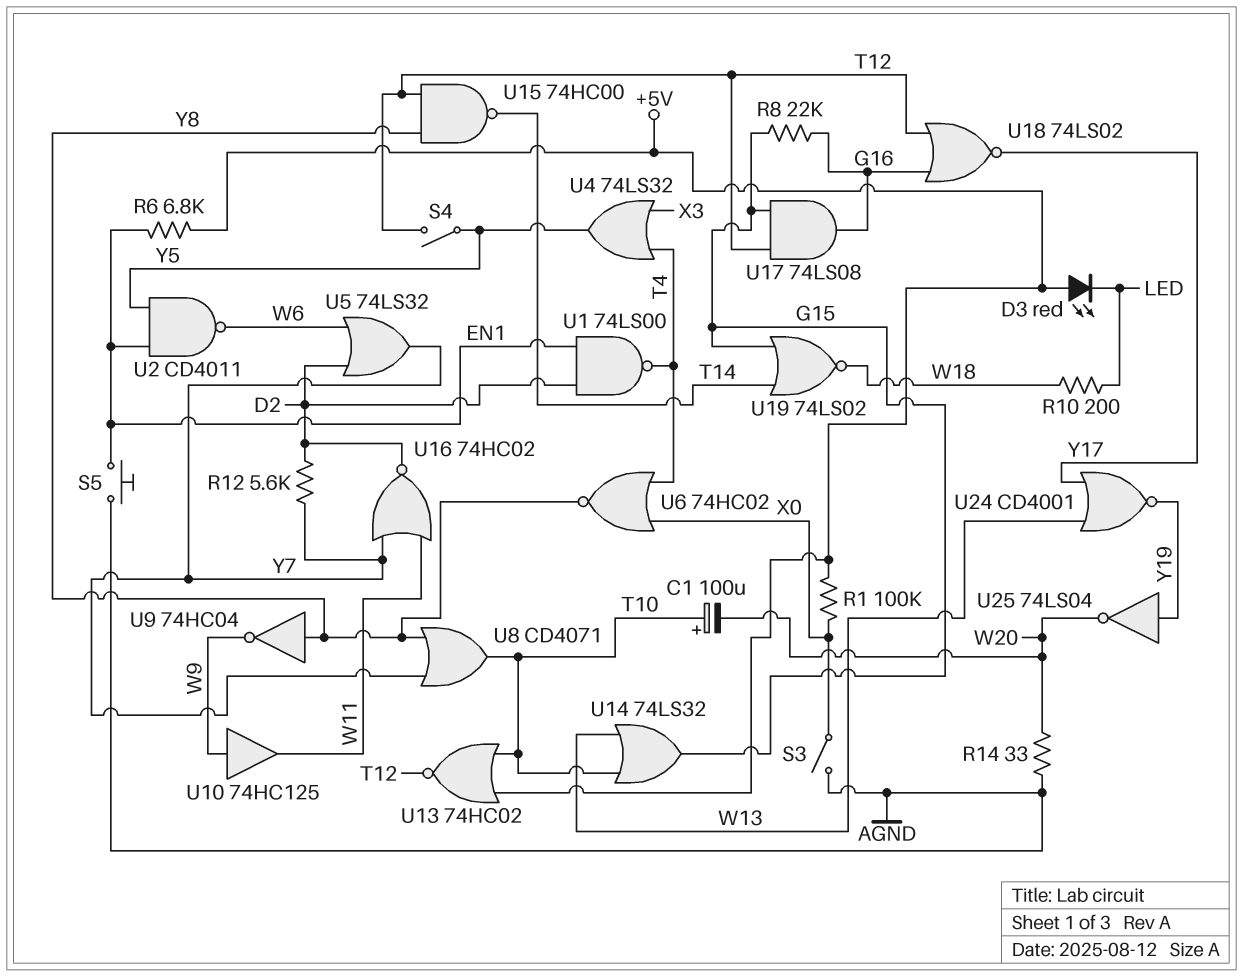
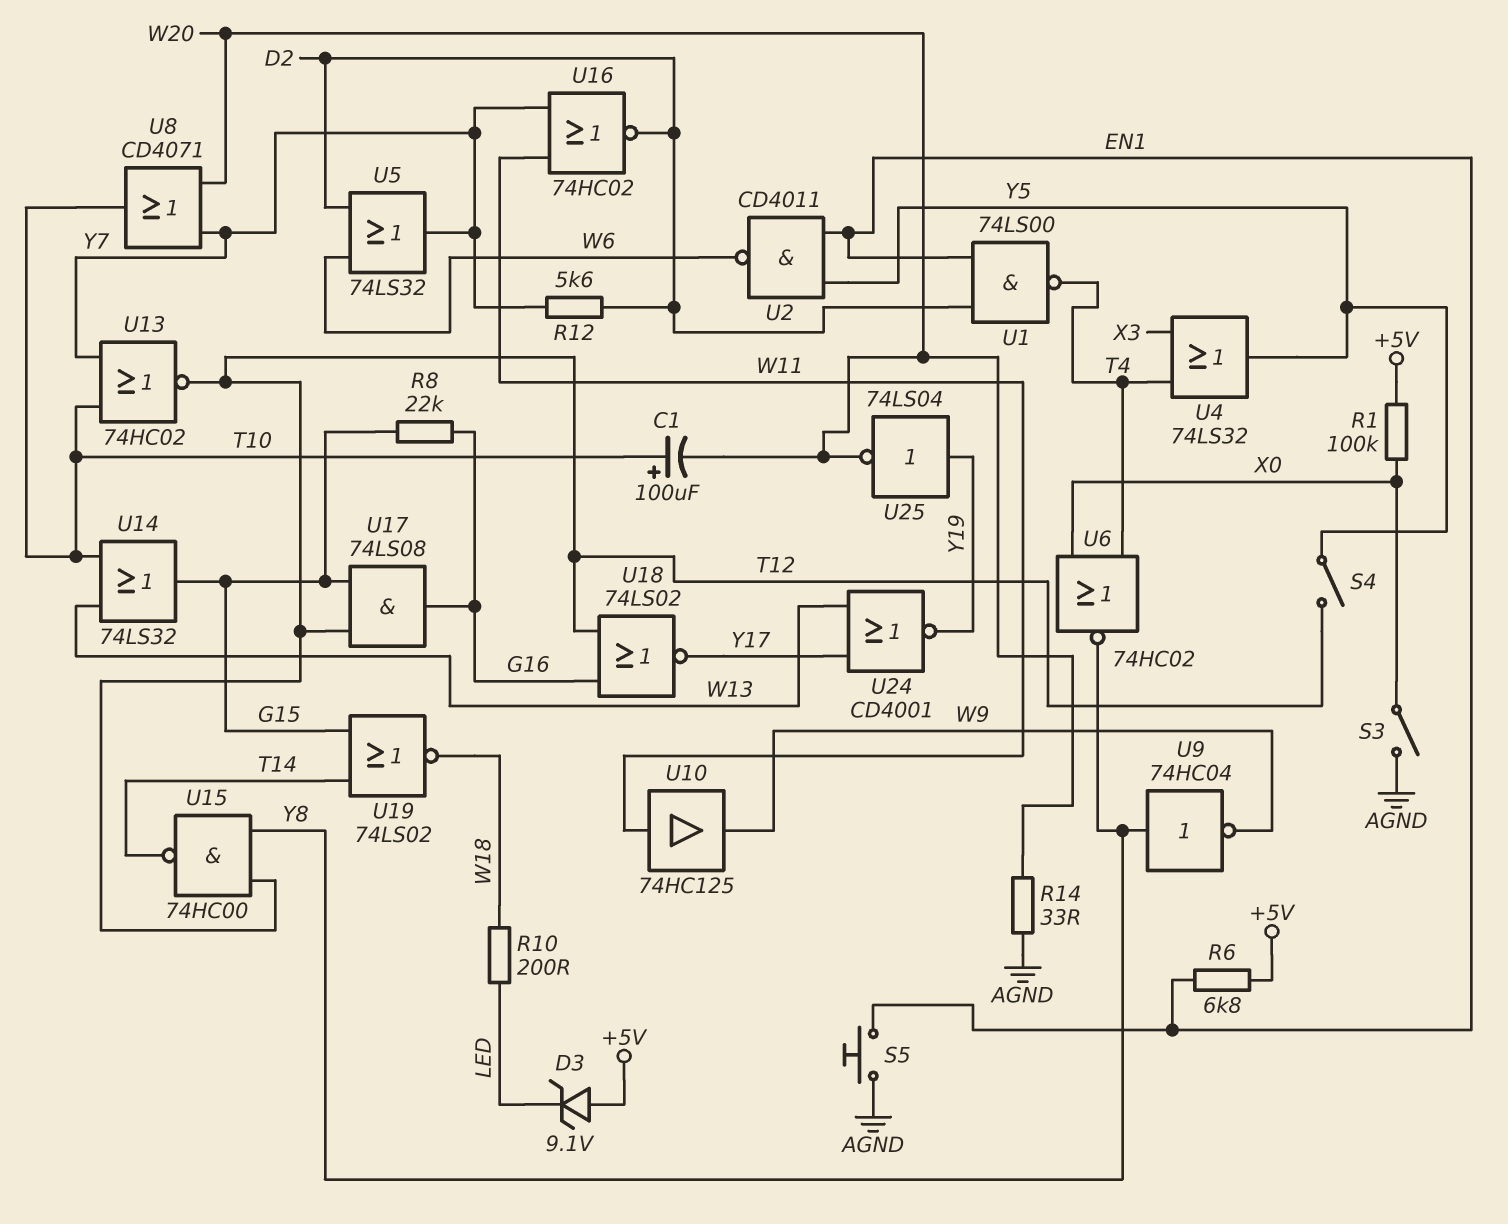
D3: LED red (A +5V, K LED) -> zener 9.1V (A +5V, K LED)
U8: OR CD4071 (in Y7, in Y8, out T10) -> OR CD4071 (in W20, in Y7, out T10)
U10: buffer 74HC125 (in W9, out W11) -> buffer 74HC125 (in W11, out W9)
U13: NOR 74HC02 (in +5V, in T10, out T12) -> NOR 74HC02 (in T10, in Y7, out T12)

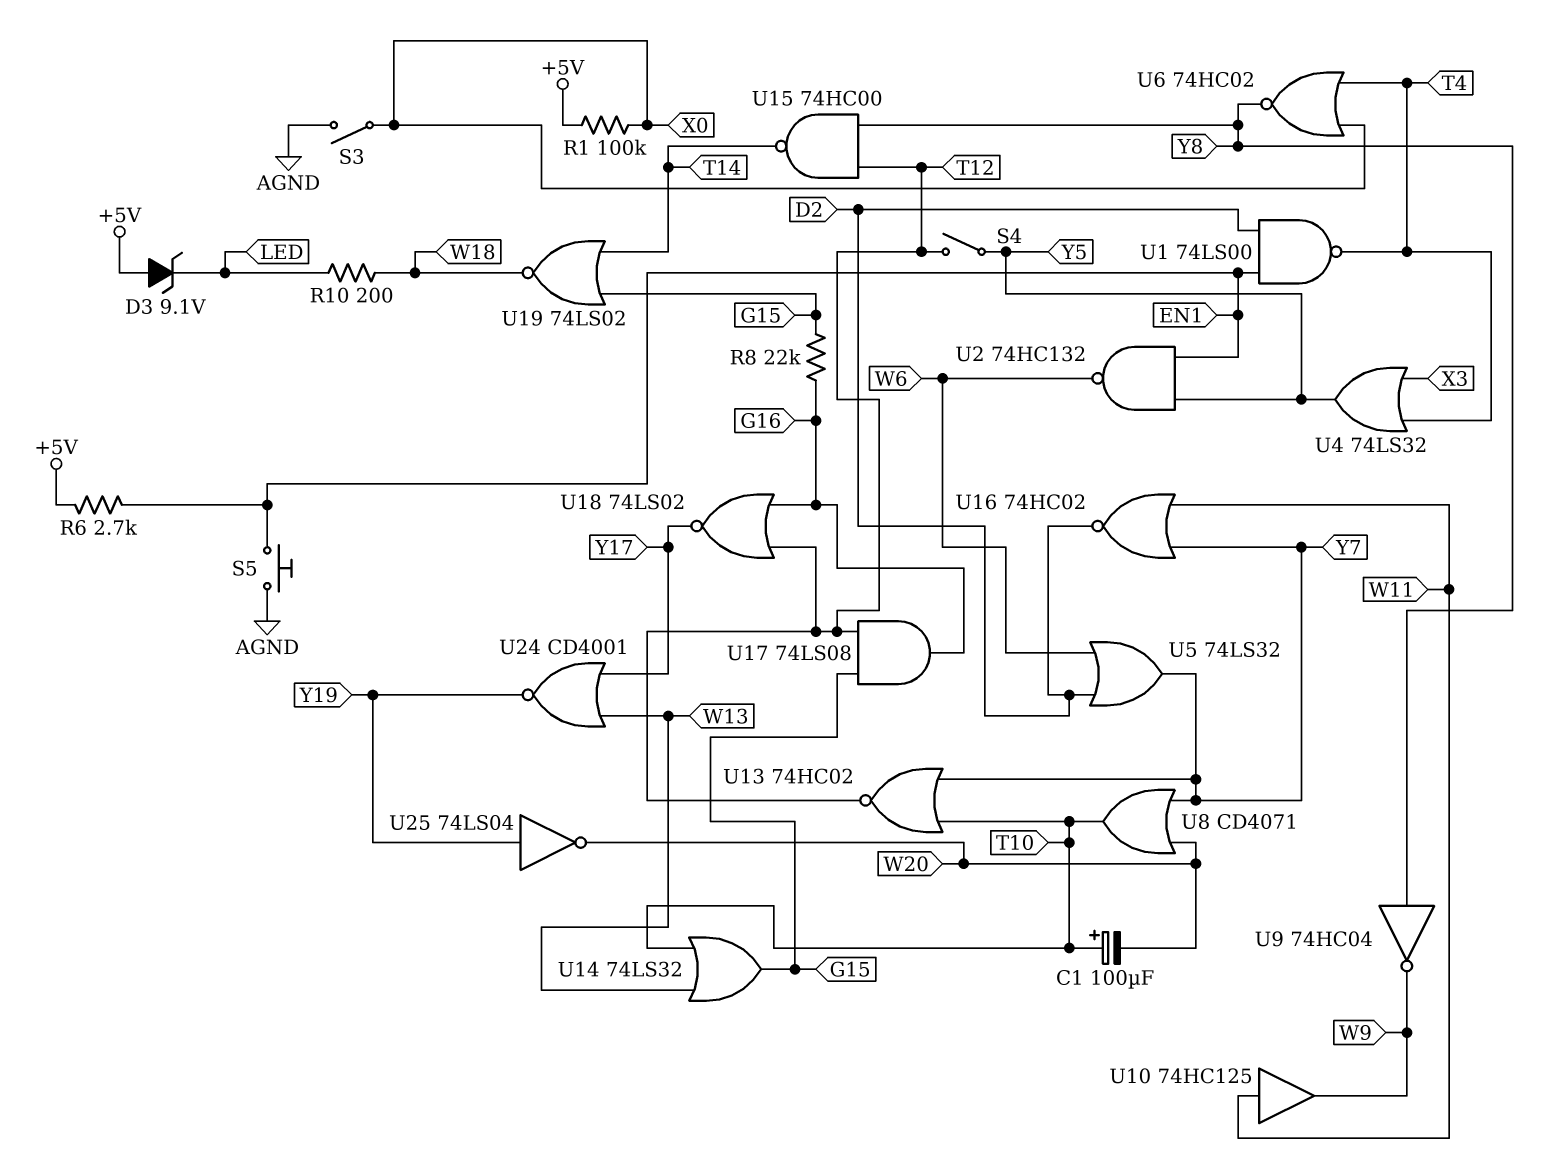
R6: 6.8k (+5V, EN1) -> 2.7k (+5V, EN1)
R12: 5.6k (D2, Y7) -> none
R14: 33 (AGND, W20) -> none
U2: NAND CD4011 (in EN1, in Y5, out W6) -> NAND 74HC132 (in EN1, in Y5, out W6)

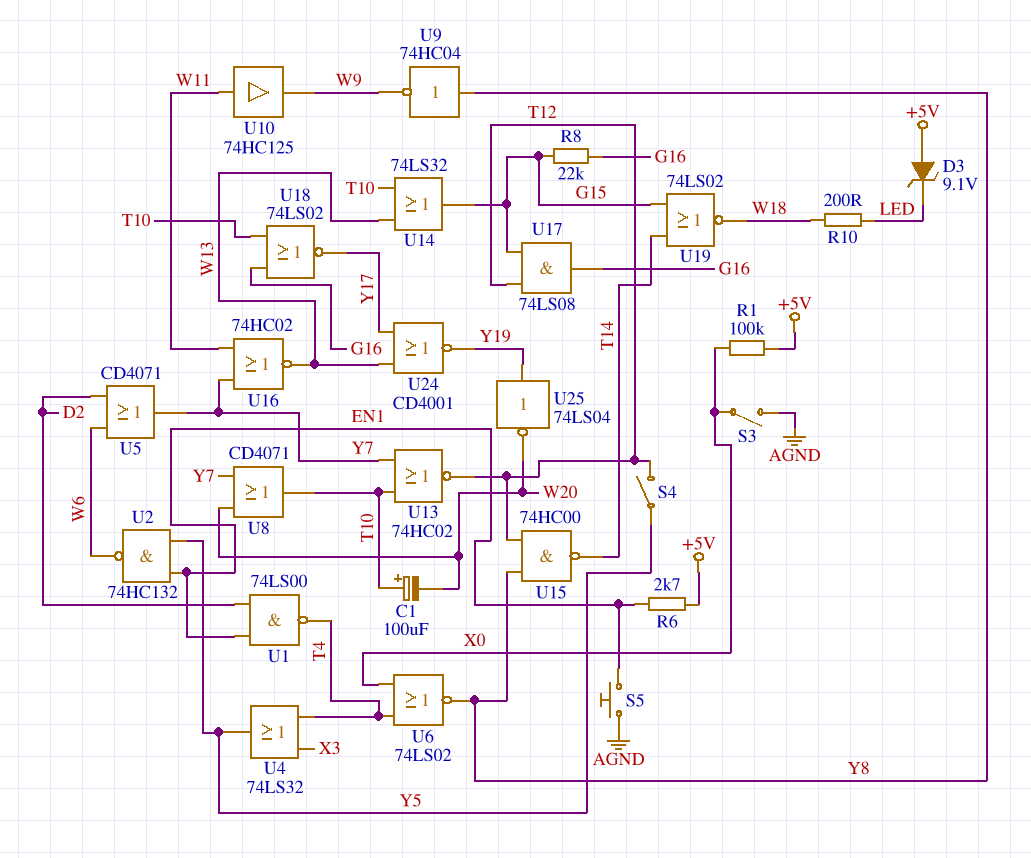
U5: OR 74LS32 (in D2, in W6, out Y7) -> OR CD4071 (in D2, in W6, out Y7)
U6: NOR 74HC02 (in T4, in X0, out Y8) -> NOR 74LS02 (in T4, in X0, out Y8)
U16: NOR 74HC02 (in W11, in Y7, out D2) -> NOR 74HC02 (in W11, in Y7, out W13)
U18: NOR 74LS02 (in G16, in T12, out Y17) -> NOR 74LS02 (in G16, in T10, out Y17)

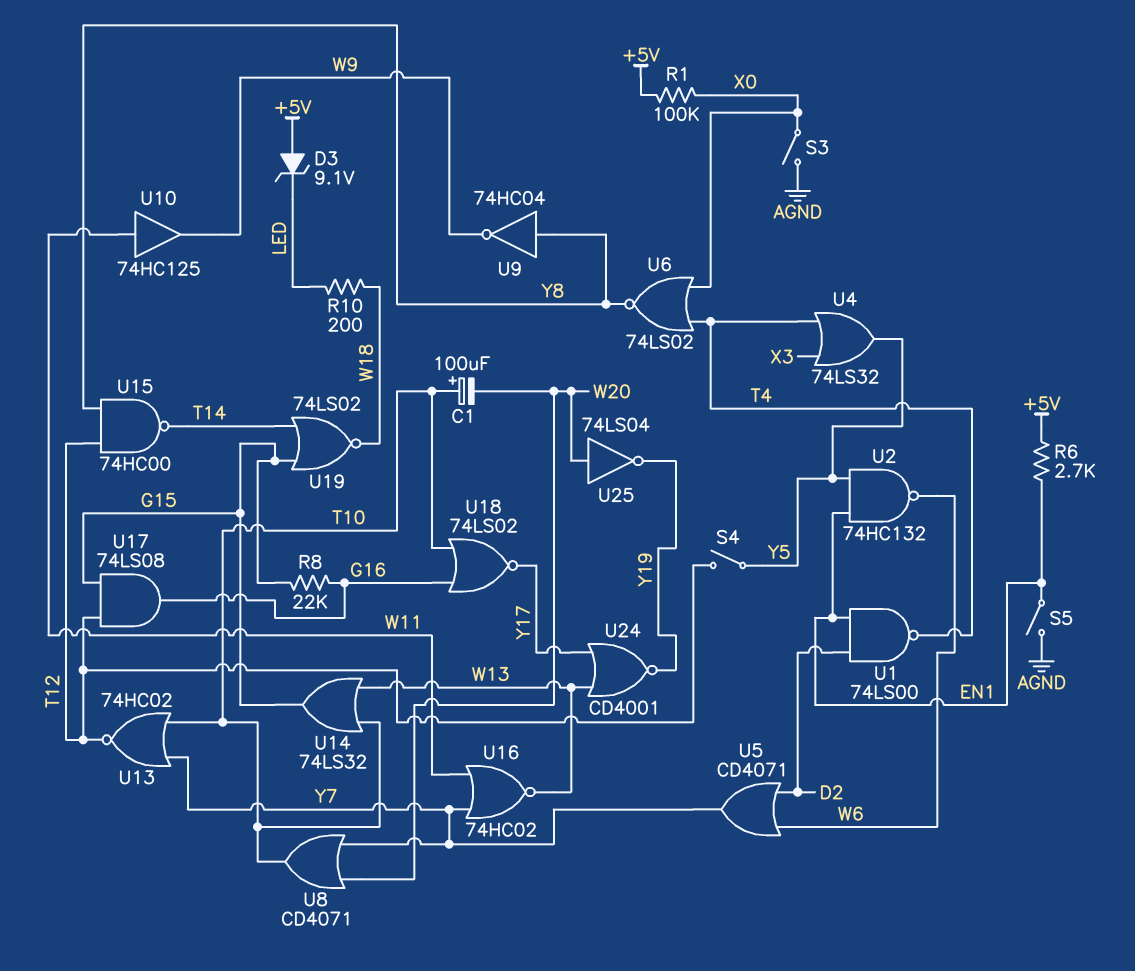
S5: button (AGND, EN1) -> switch (AGND, EN1)
U25: NOT 74LS04 (in Y19, out W20) -> NOT 74LS04 (in W20, out Y19)

